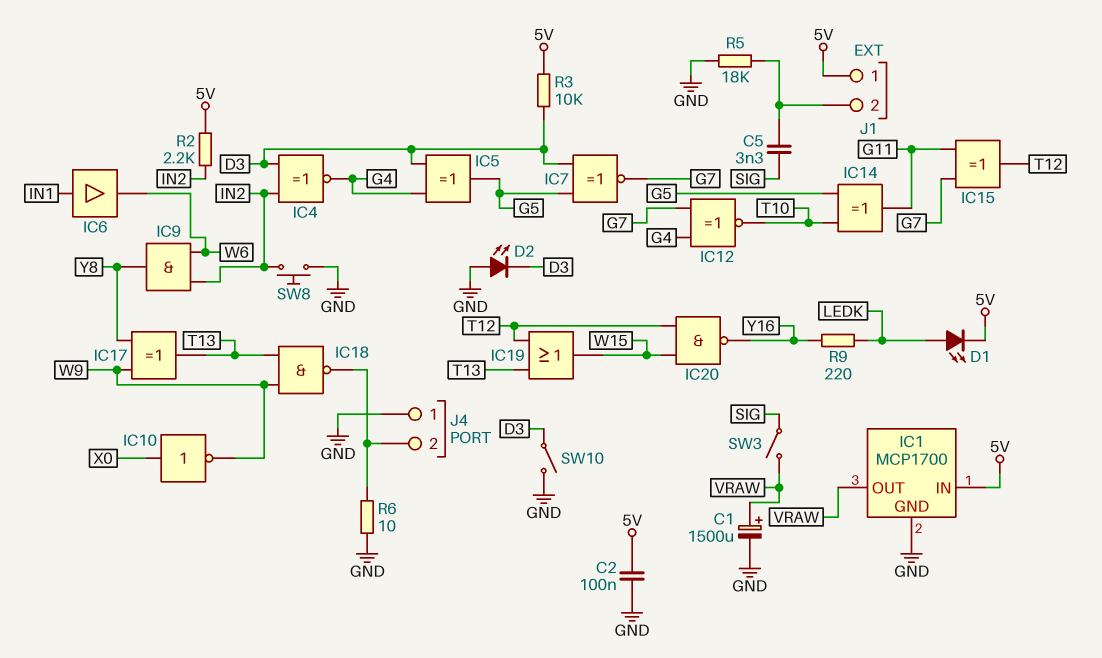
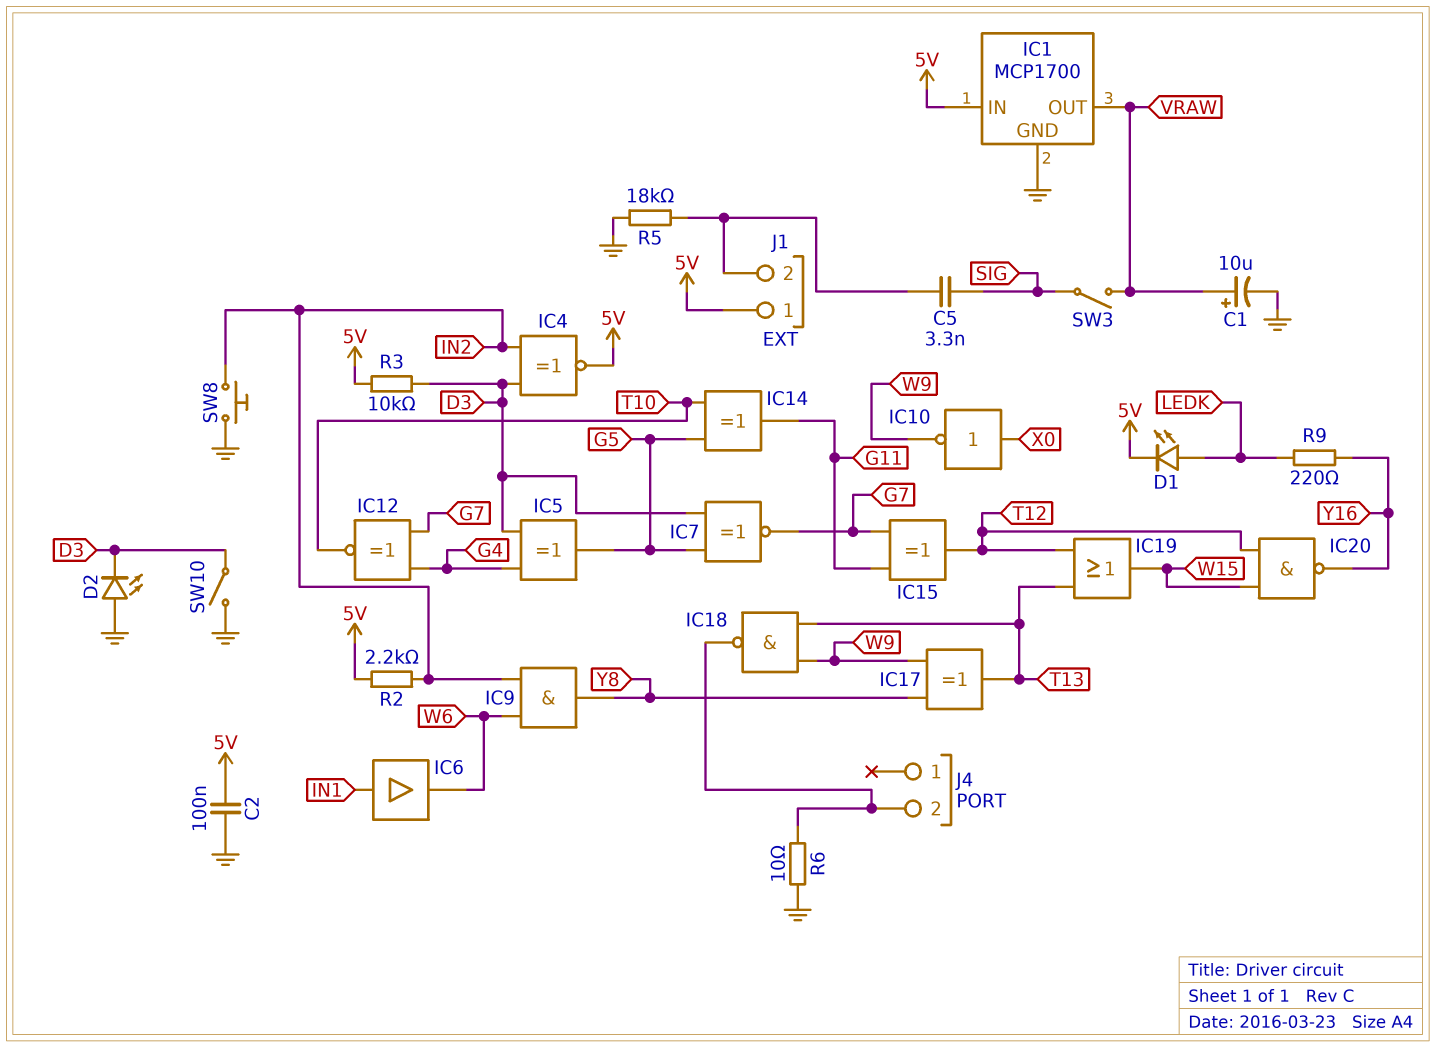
C1: 1500uF (plus VRAW, minus GND) -> 10uF (plus VRAW, minus GND)
IC4: XNOR (in D3, in IN2, out G4) -> XNOR (in D3, in IN2, out 5V)
J4 pin 1: GND -> none

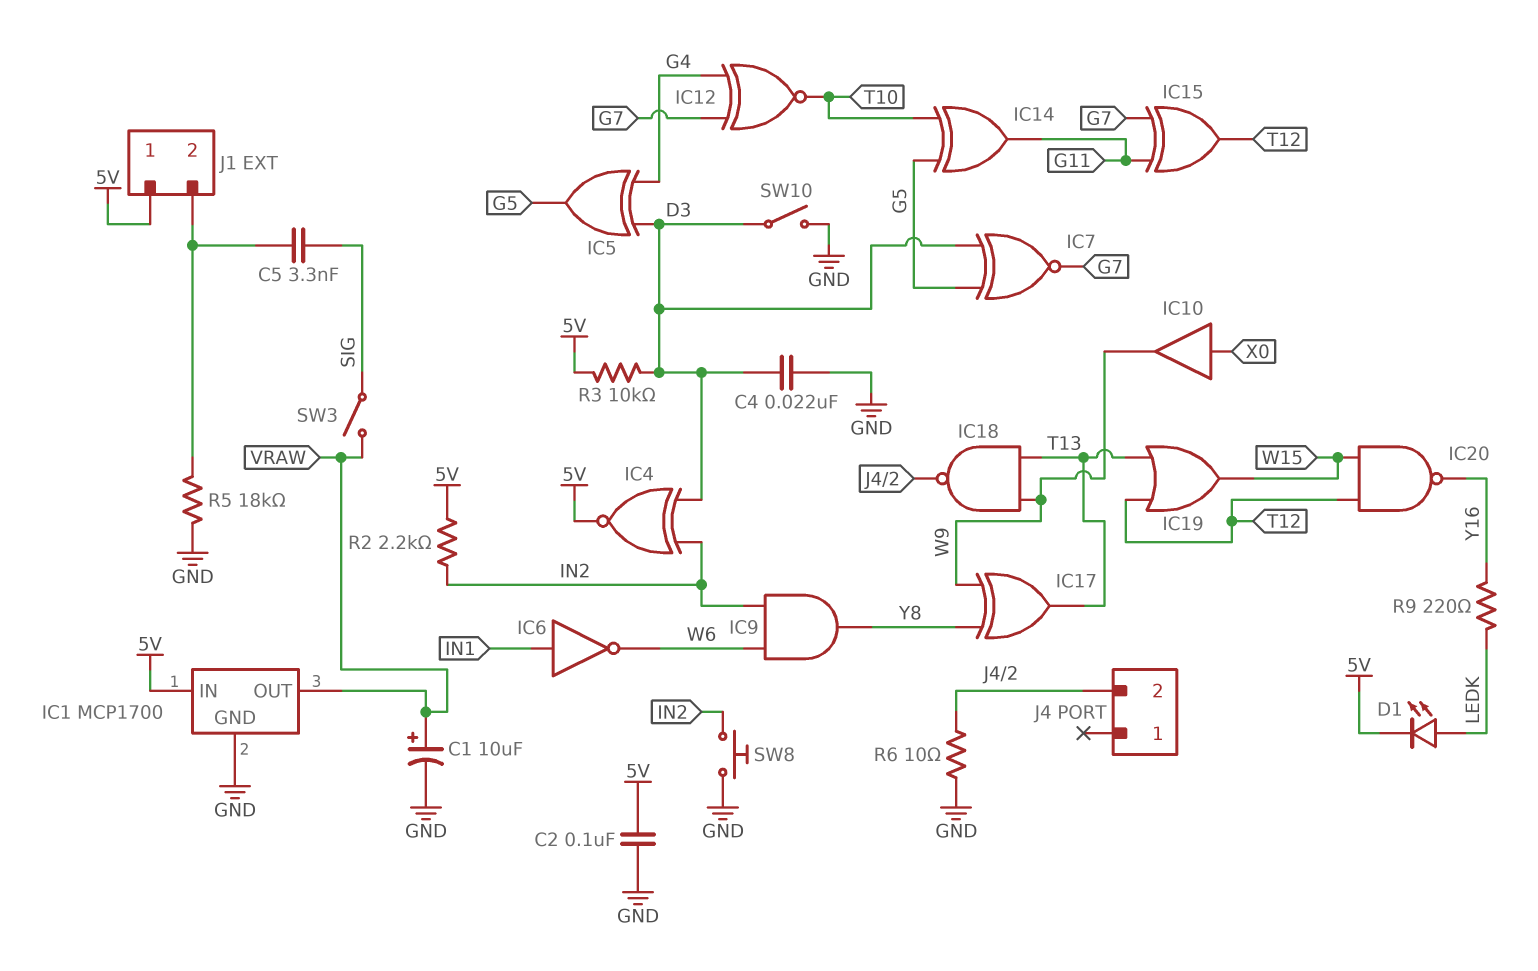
C4: none -> 22nF (D3, GND)
D2: LED (A GND, K D3) -> none
IC6: buffer (in IN1, out W6) -> NOT (in IN1, out W6)
IC10: NOT (in X0, out W9) -> buffer (in X0, out W9)

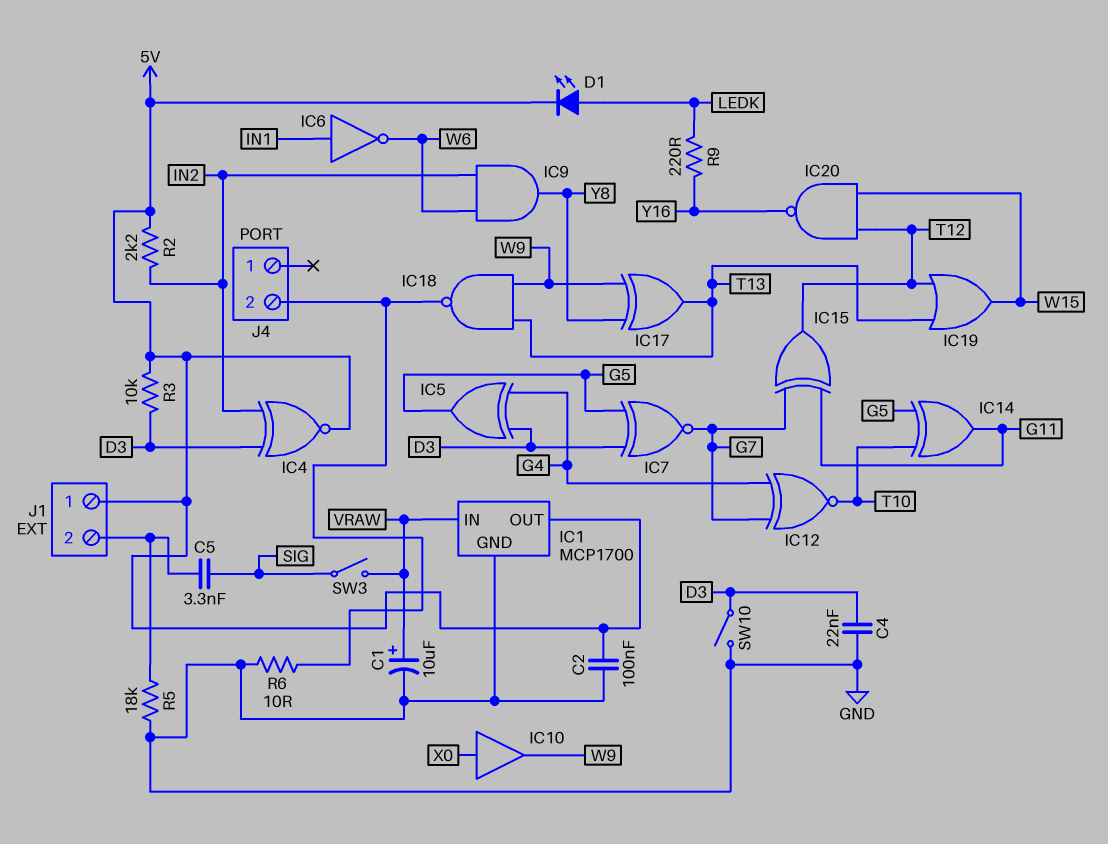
IC1 pin IN: 5V -> VRAW
IC1 pin OUT: VRAW -> 5V
SW8: button (GND, IN2) -> none

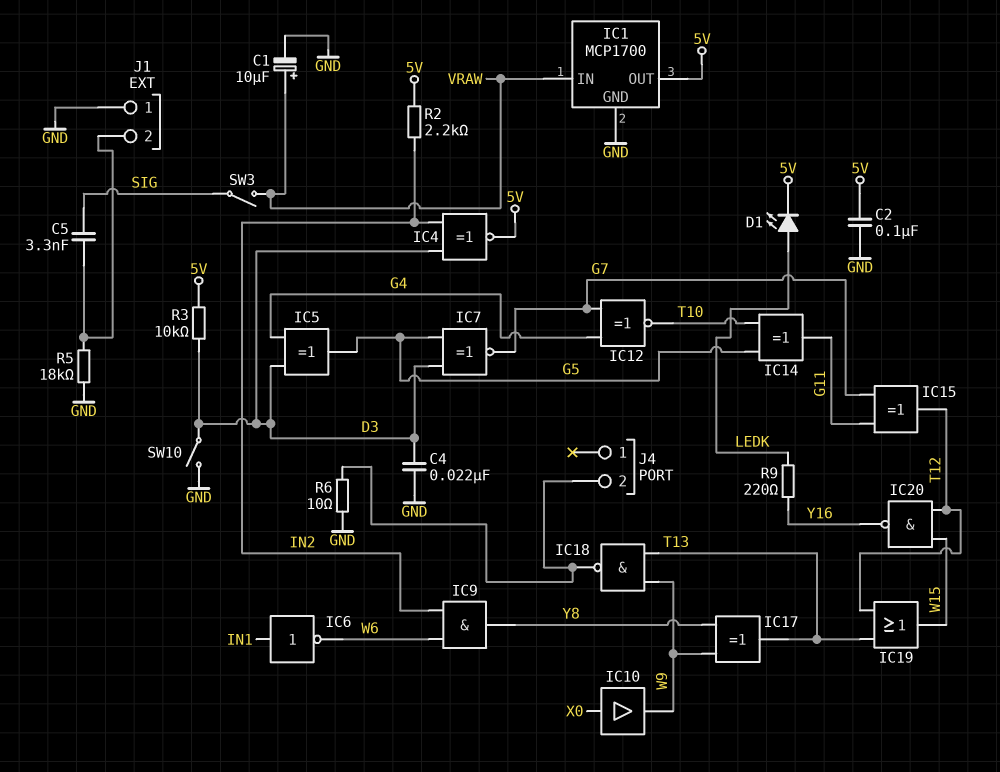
J1 pin 1: 5V -> GND

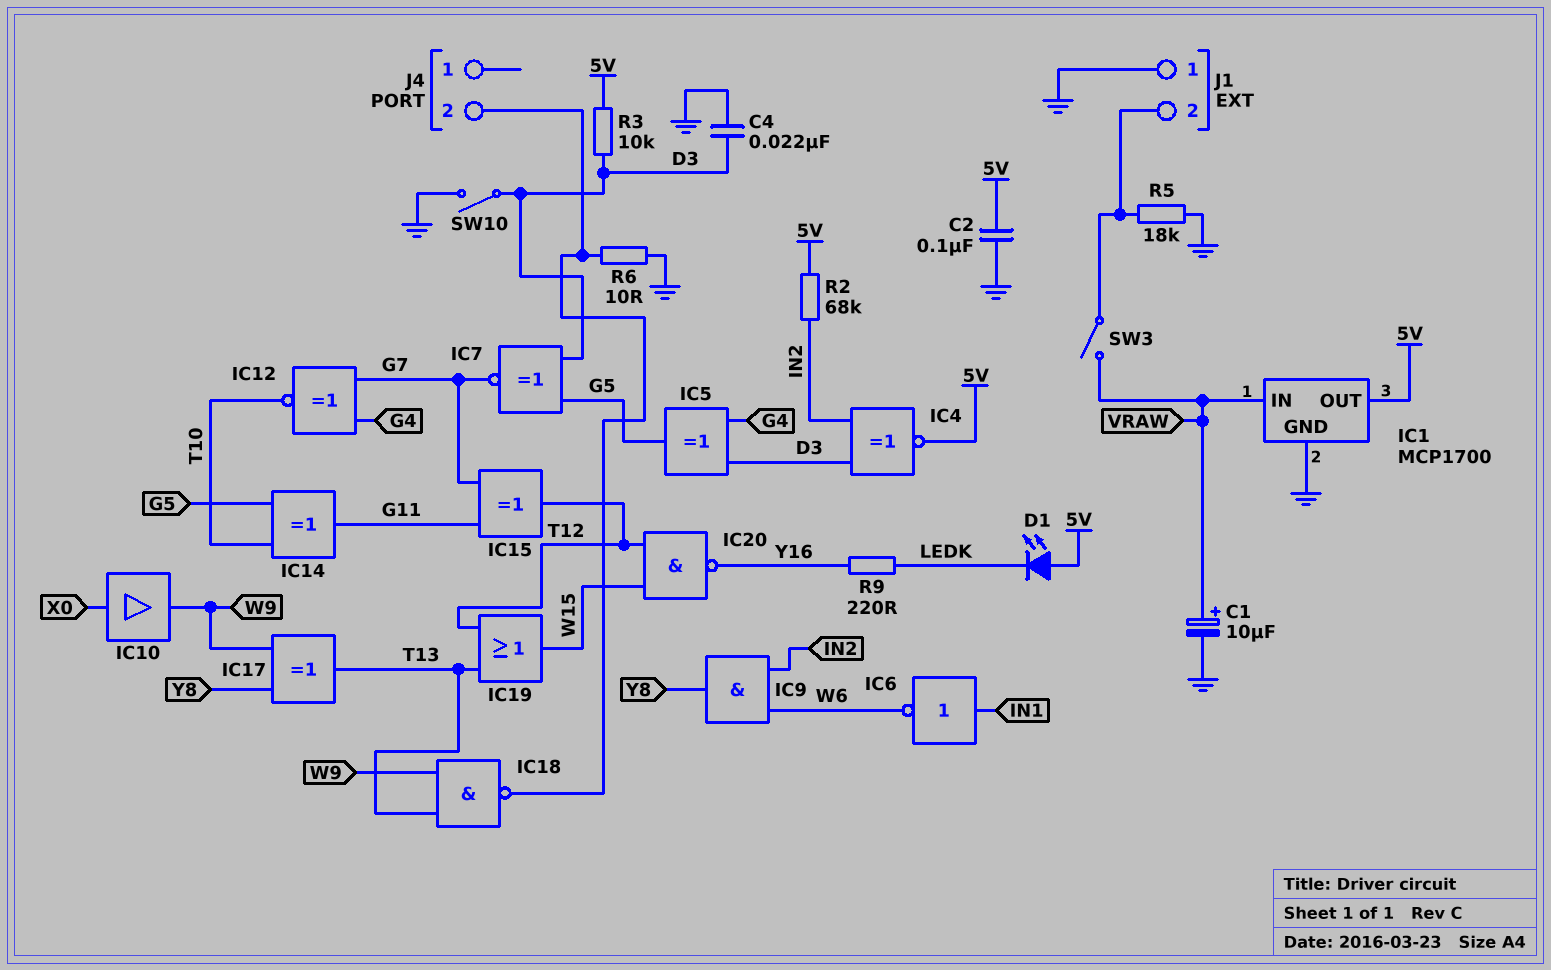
C5: 3.3nF (J1/2, SIG) -> none
D1: LED (A LEDK, K 5V) -> LED (A 5V, K LEDK)
R2: 2.2k (5V, IN2) -> 68k (5V, IN2)
SW3: switch (SIG, VRAW) -> switch (J1/2, VRAW)

